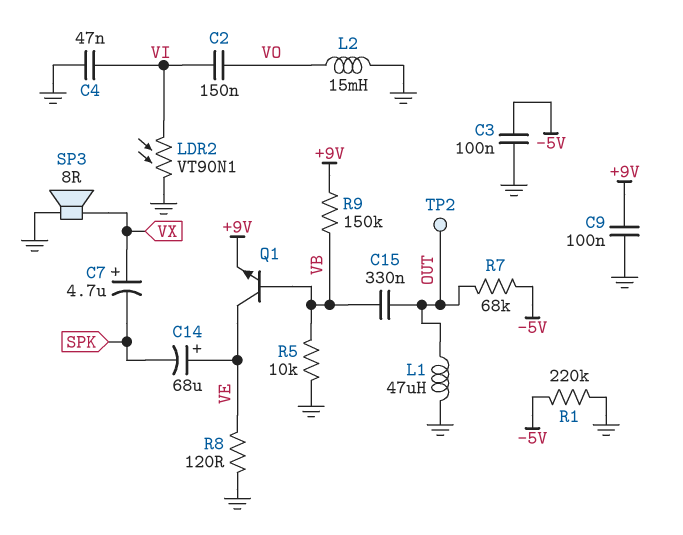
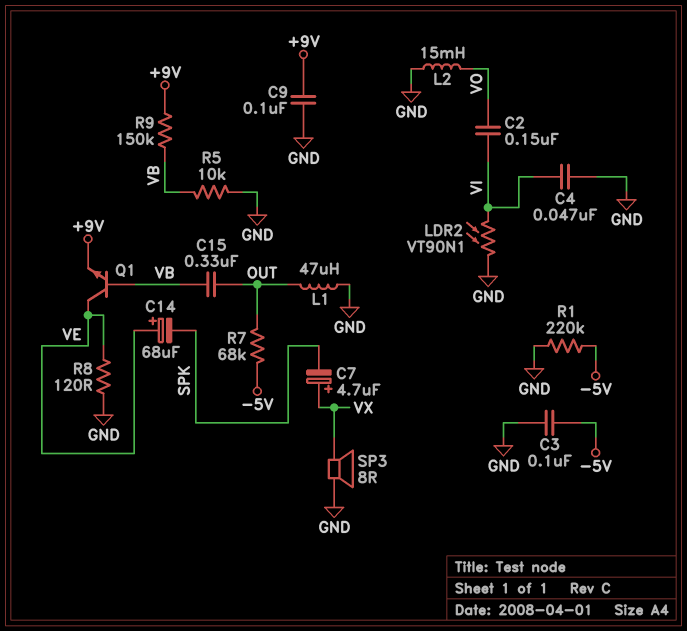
TP2: test point (OUT) -> none

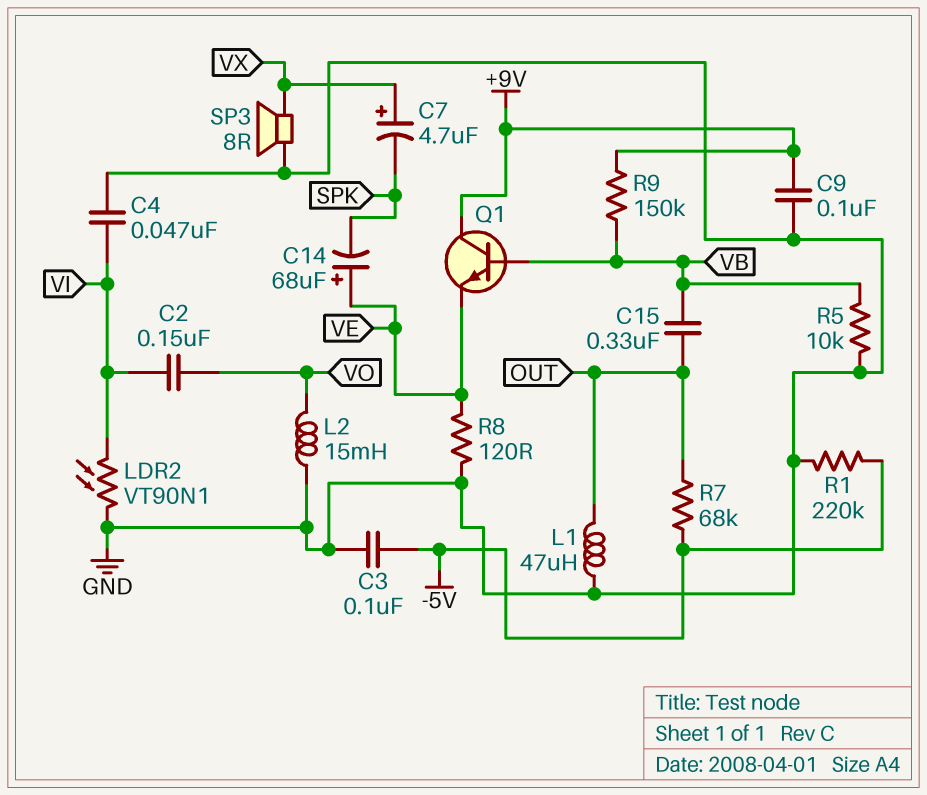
Q1: NPN (B VB, C VE, E +9V) -> NPN (B VB, C +9V, E VE)

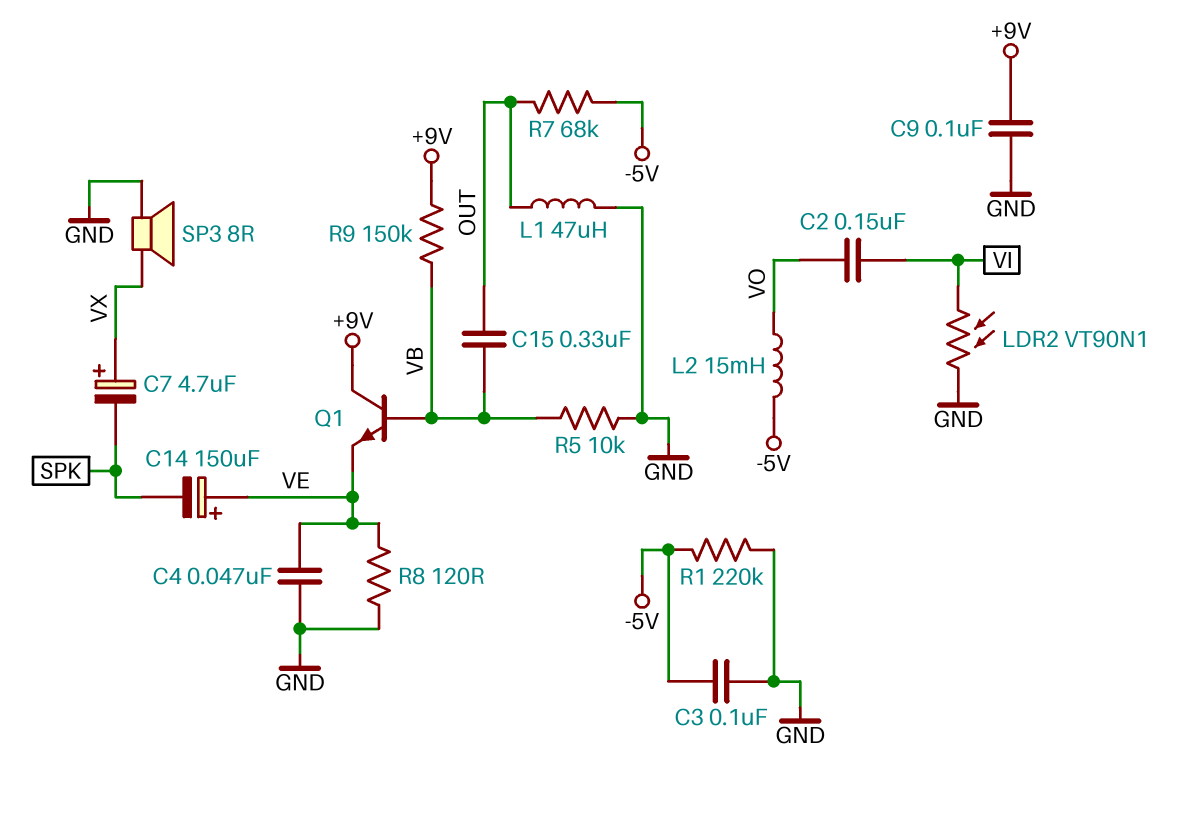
C4: 47nF (GND, VI) -> 47nF (GND, VE)
C14: 68uF (plus VE, minus SPK) -> 150uF (plus VE, minus SPK)
L2: 15mH (GND, VO) -> 15mH (-5V, VO)

